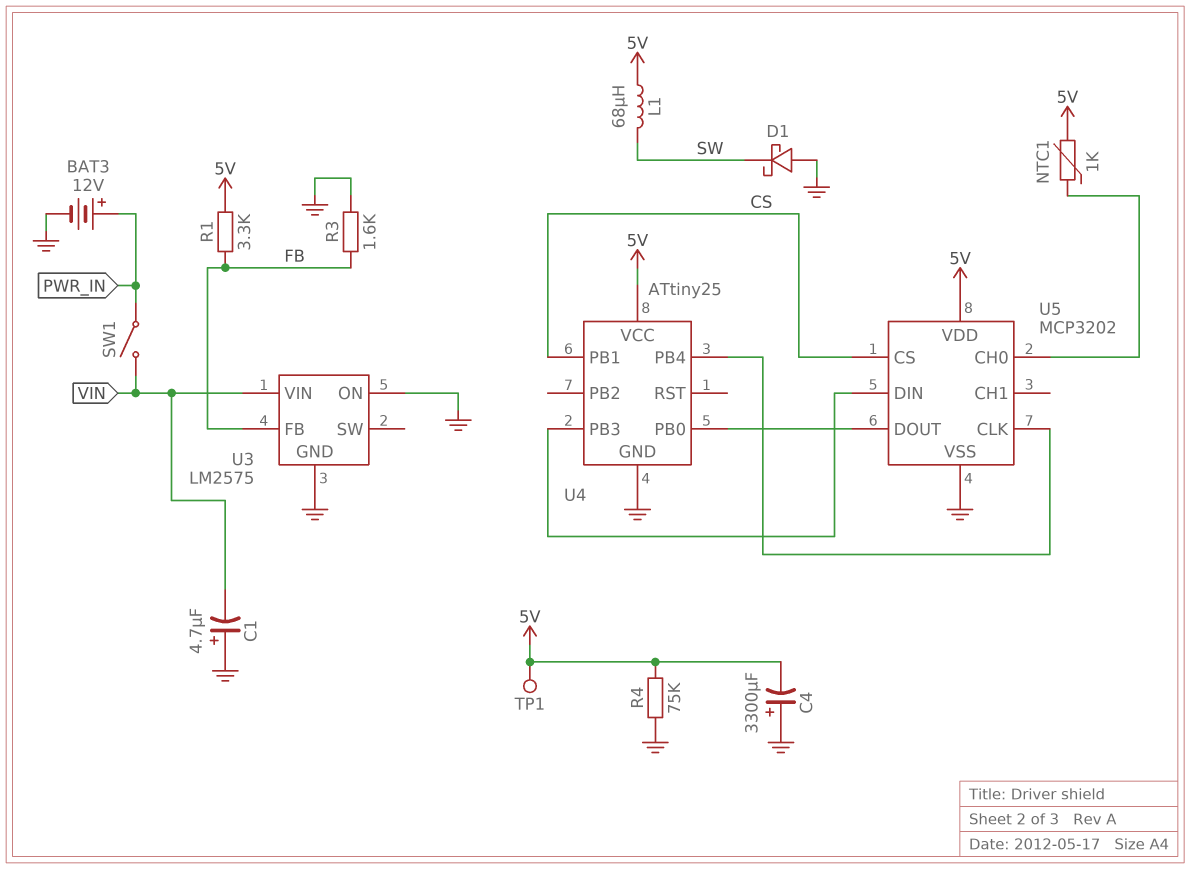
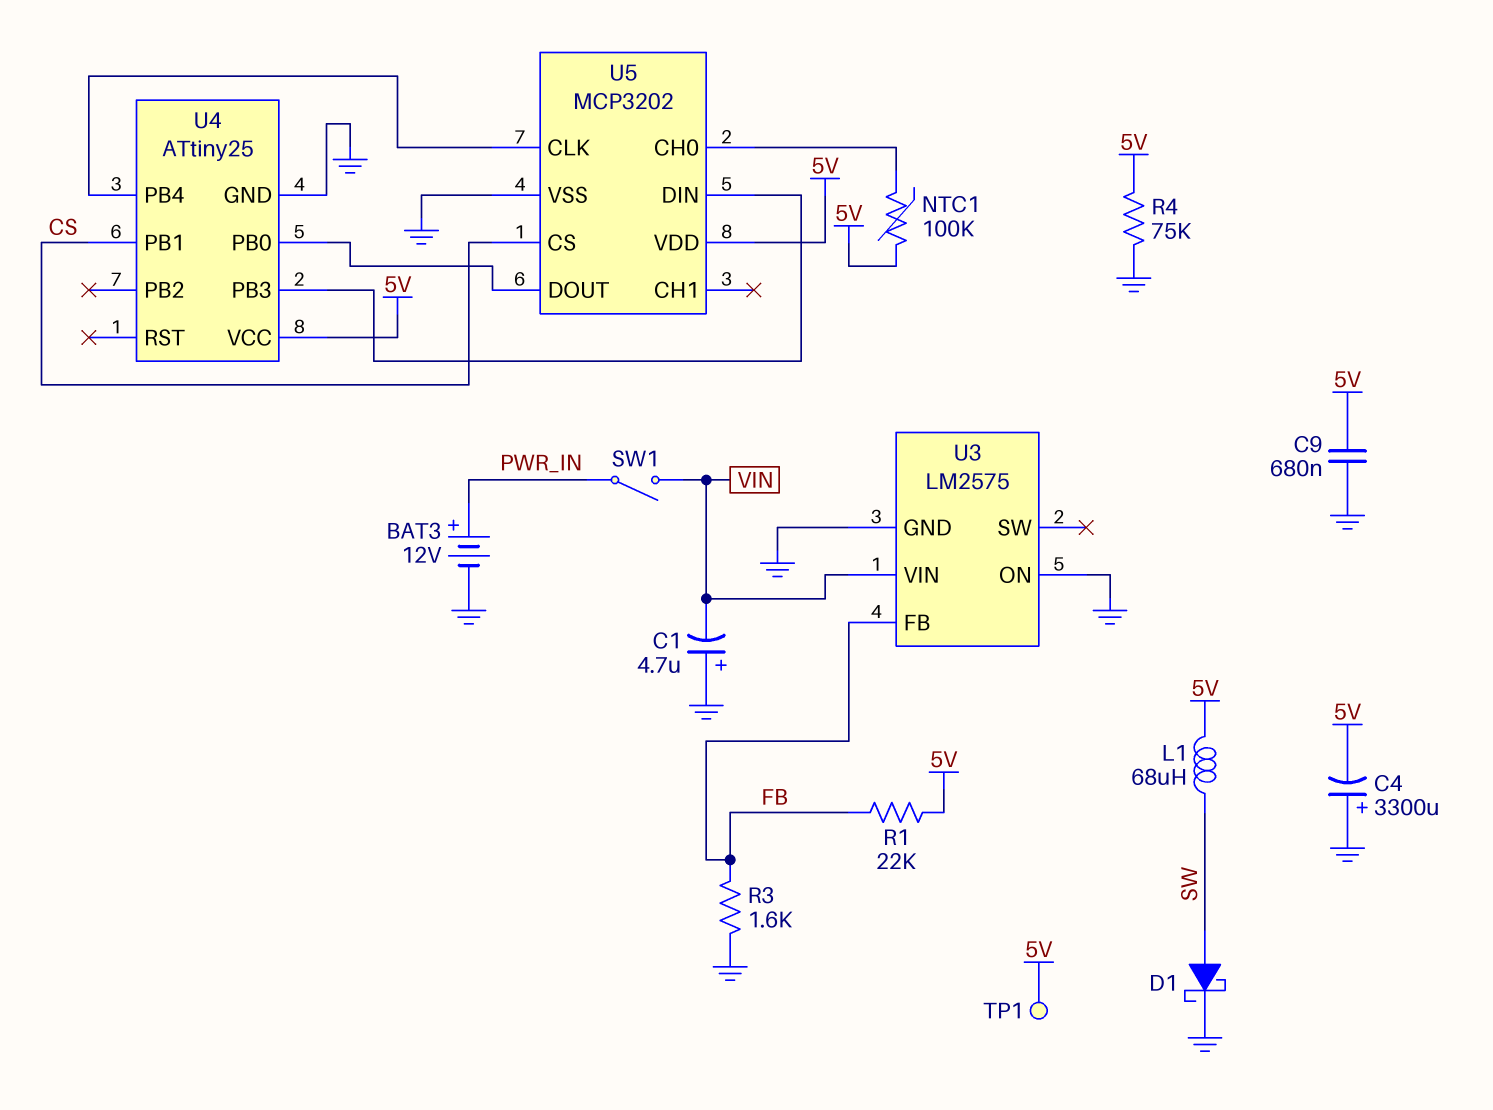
C9: none -> 680nF (5V, GND)
D1: schottky (A GND, K SW) -> schottky (A SW, K GND)
NTC1: 1k (5V, U5/CH0) -> 100k (5V, U5/CH0)
R1: 3.3k (5V, FB) -> 22k (5V, FB)

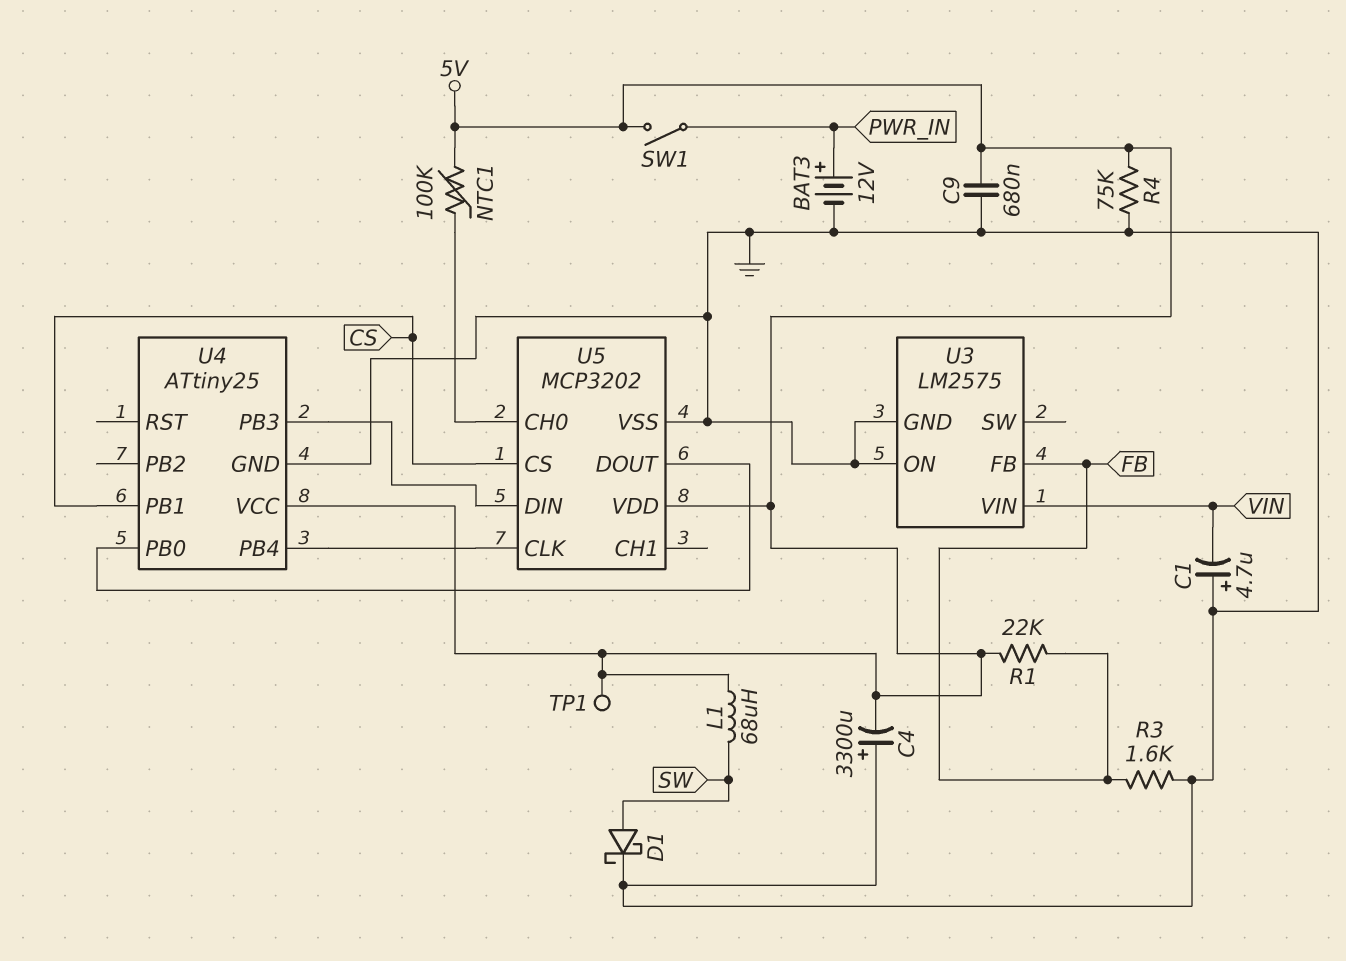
SW1: switch (PWR_IN, VIN) -> switch (5V, PWR_IN)

